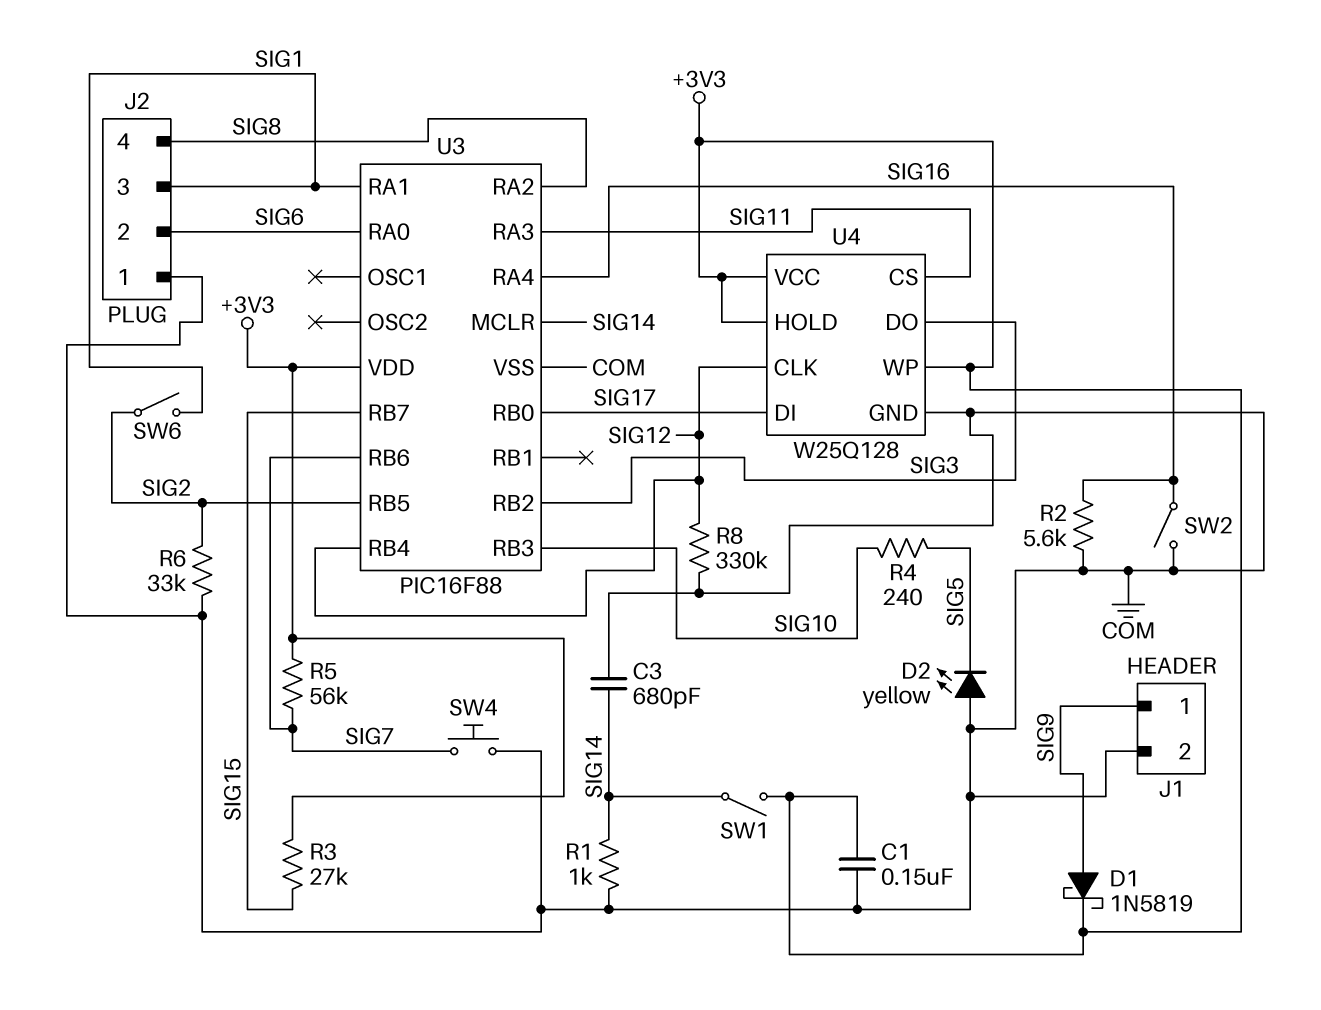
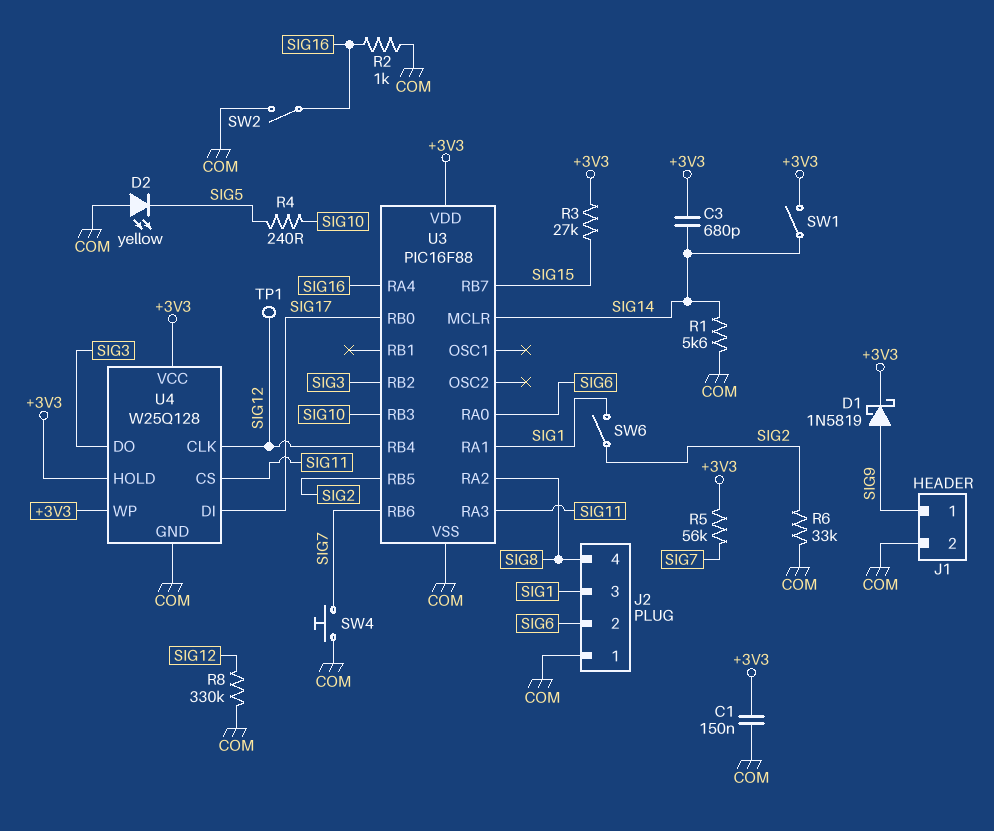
C3: 680pF (COM, SIG14) -> 680pF (+3V3, SIG14)
R1: 1k (COM, SIG14) -> 5.6k (COM, SIG14)
R2: 5.6k (COM, SIG16) -> 1k (COM, SIG16)
TP1: none -> test point (SIG12)

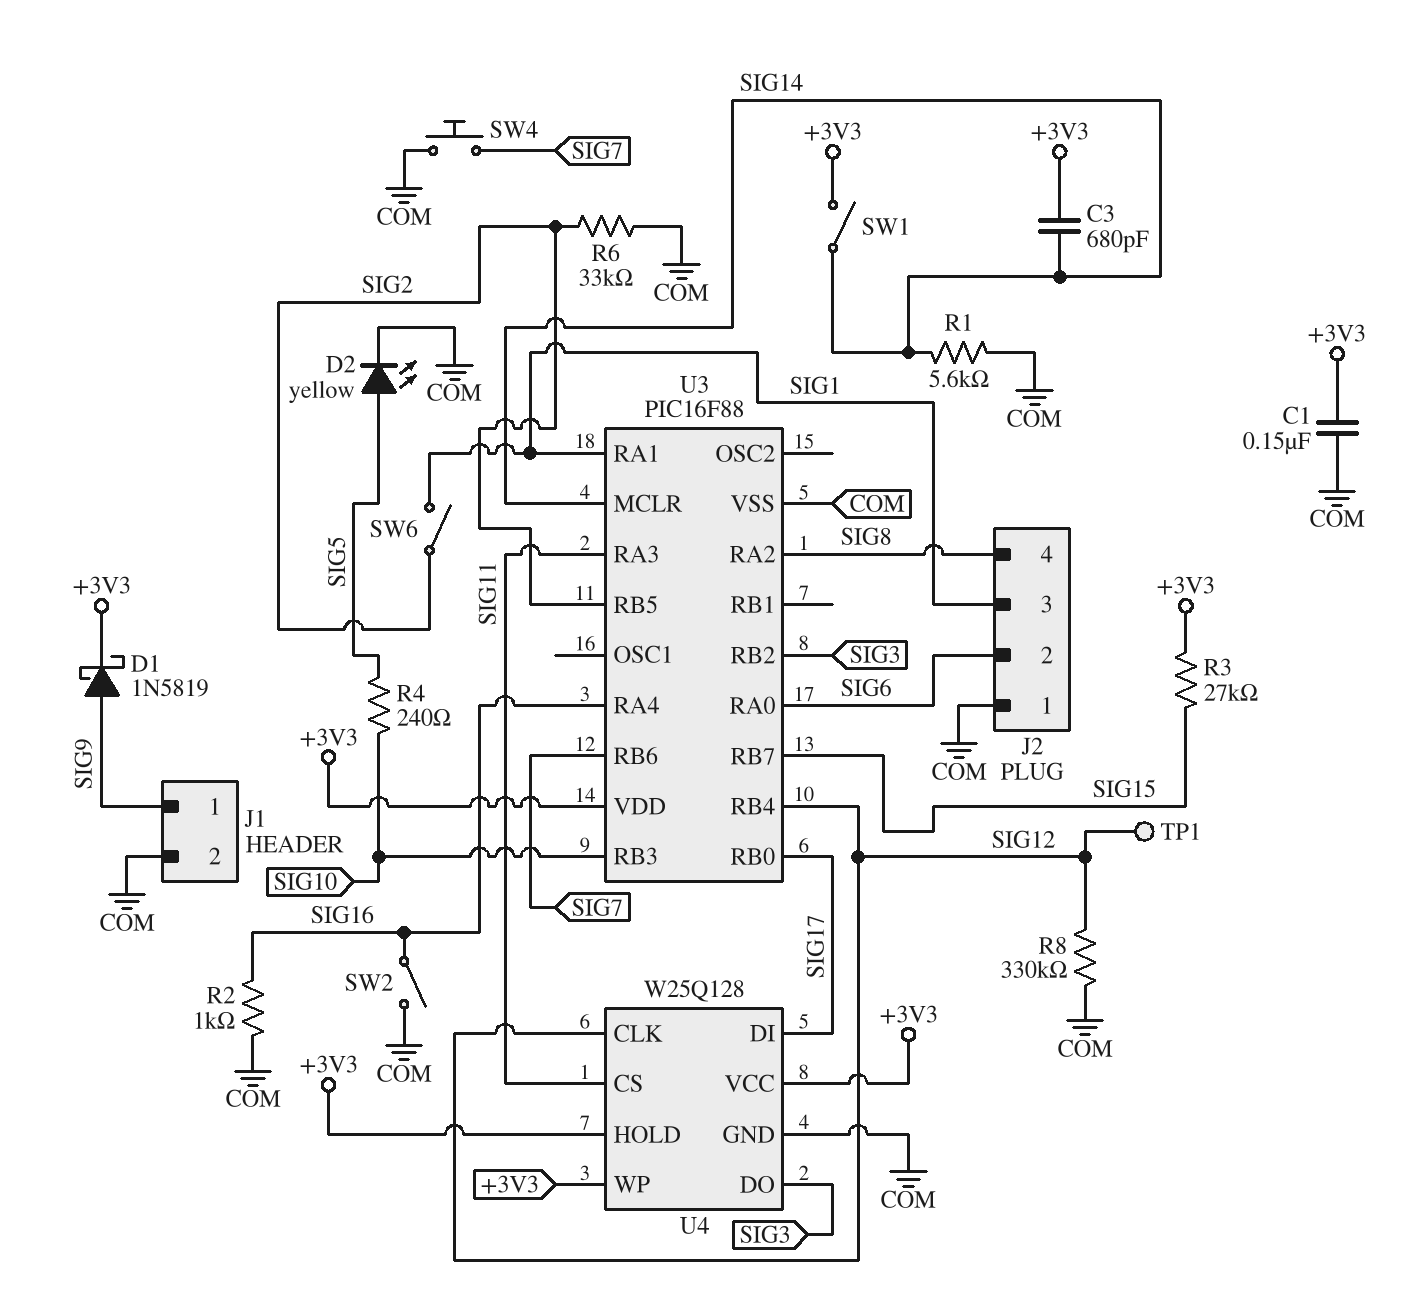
D2: LED yellow (A COM, K SIG5) -> LED yellow (A SIG5, K COM)
R5: 56k (+3V3, SIG7) -> none

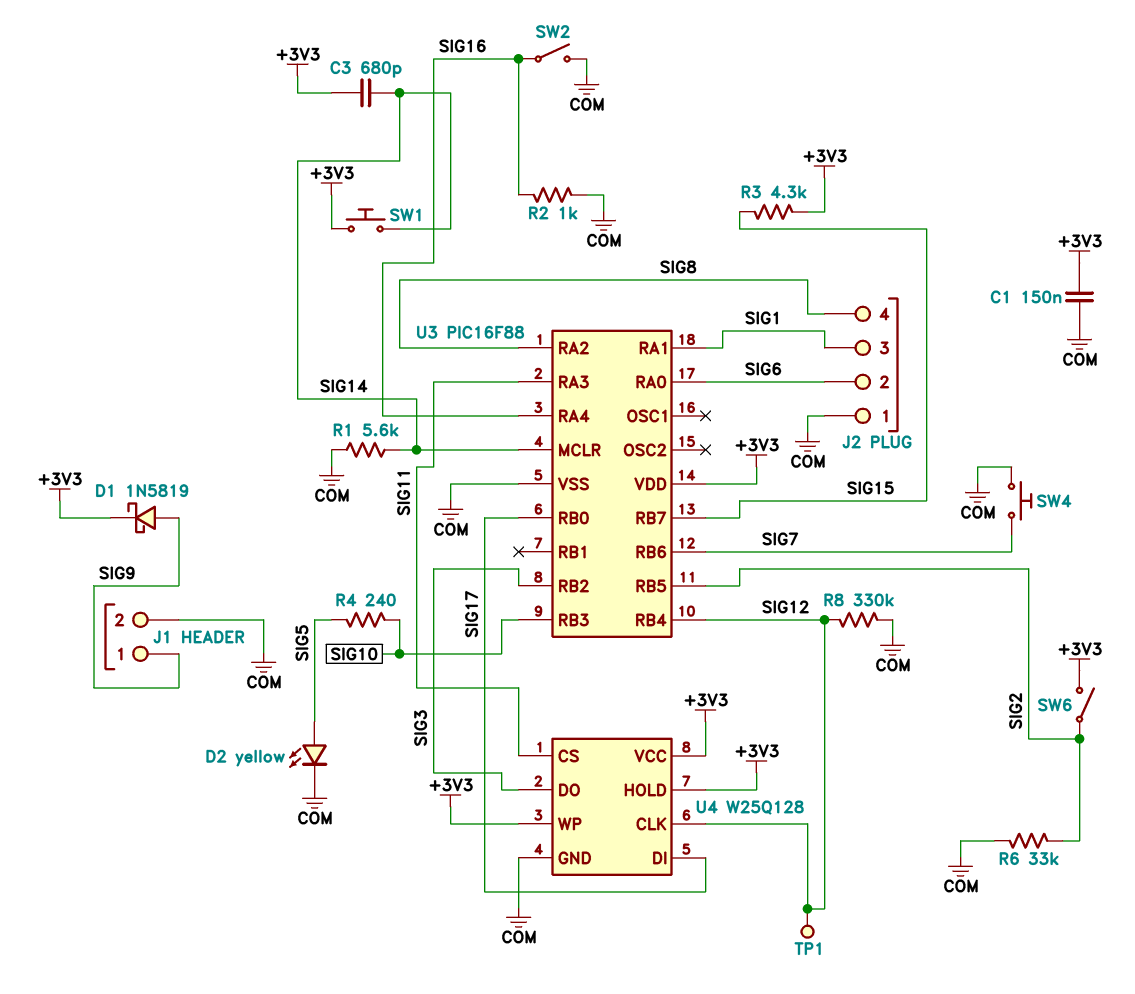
R3: 27k (+3V3, SIG15) -> 4.3k (+3V3, SIG15)
SW1: switch (+3V3, SIG14) -> button (+3V3, SIG14)
SW6: switch (SIG1, SIG2) -> switch (+3V3, SIG2)

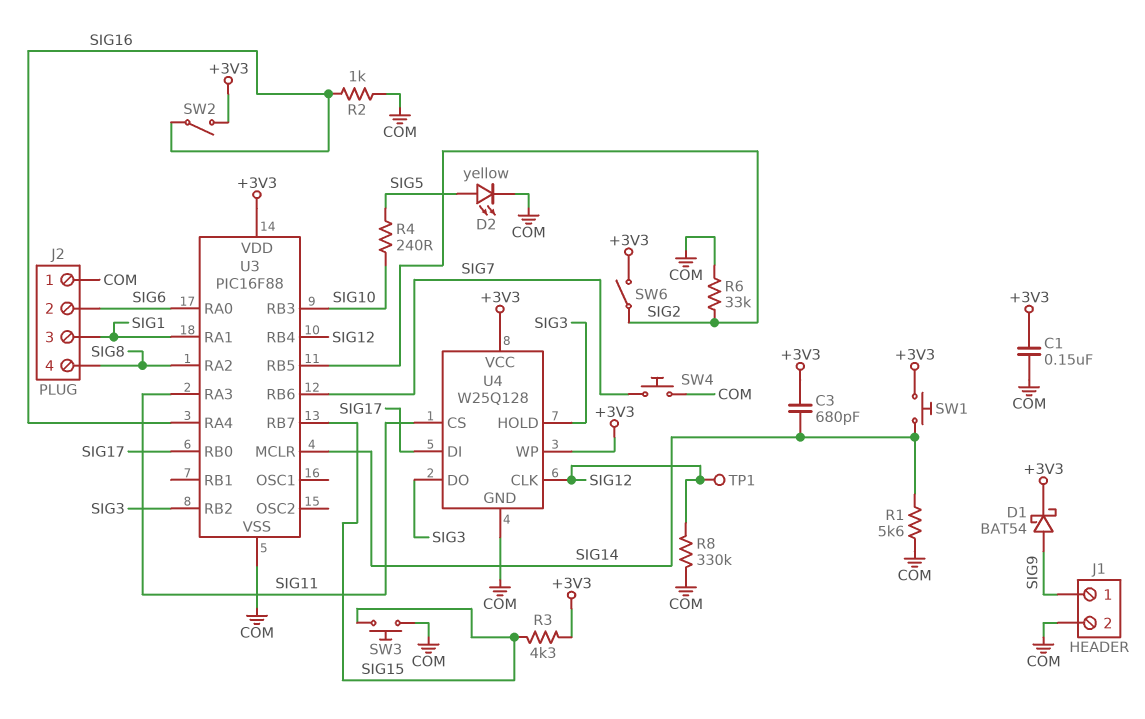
D1: schottky 1N5819 (A SIG9, K +3V3) -> schottky BAT54 (A SIG9, K +3V3)
SW2: switch (COM, SIG16) -> switch (+3V3, SIG16)
SW3: none -> button (COM, SIG15)
U4 pin HOLD: +3V3 -> SIG3

